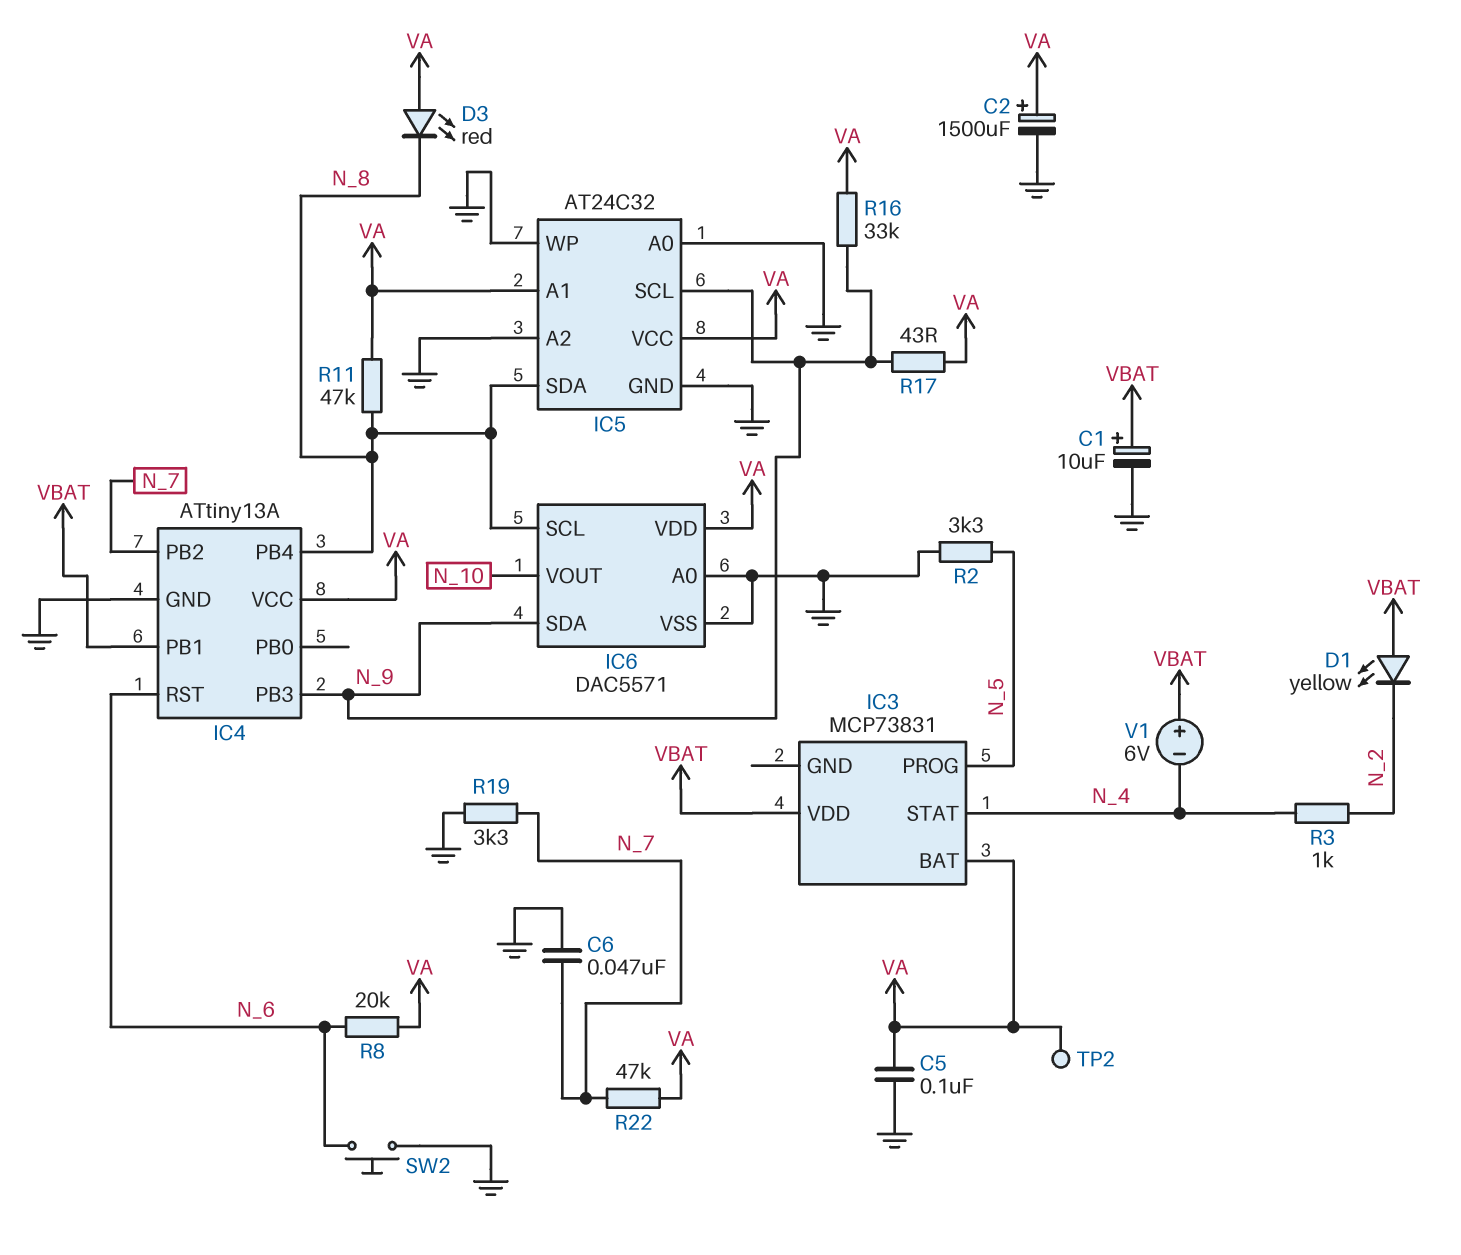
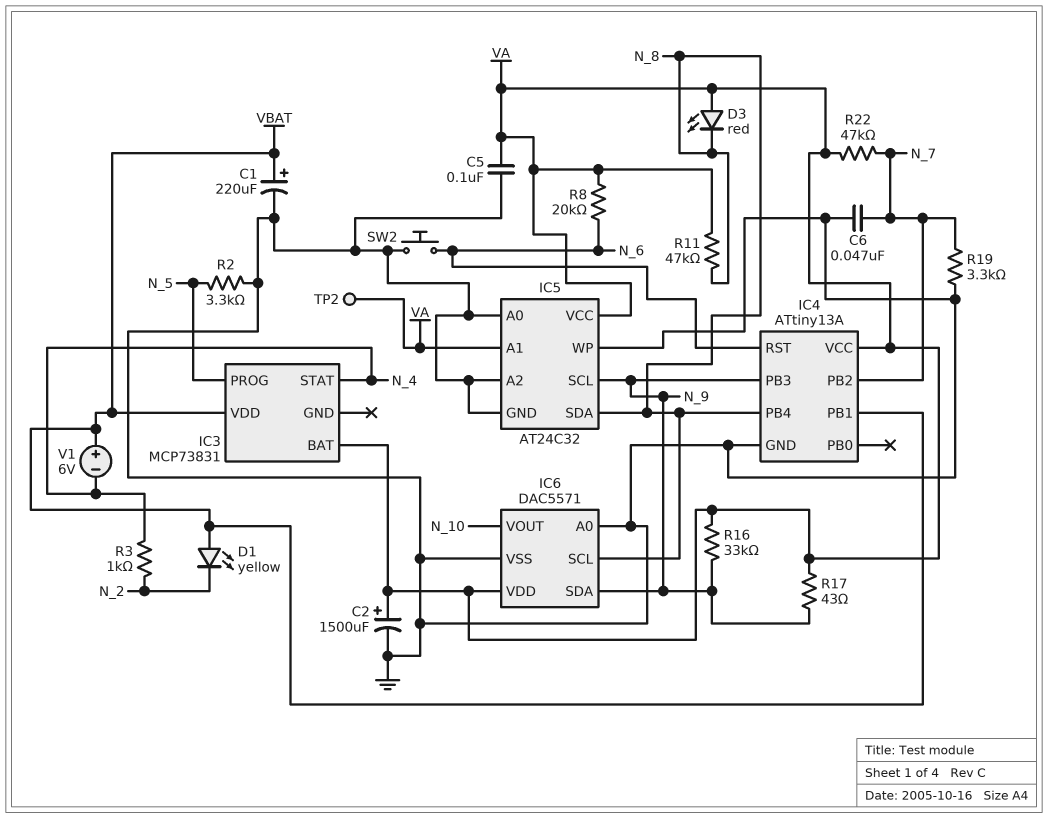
C1: 10uF (plus VBAT, minus GND) -> 220uF (plus VBAT, minus GND)

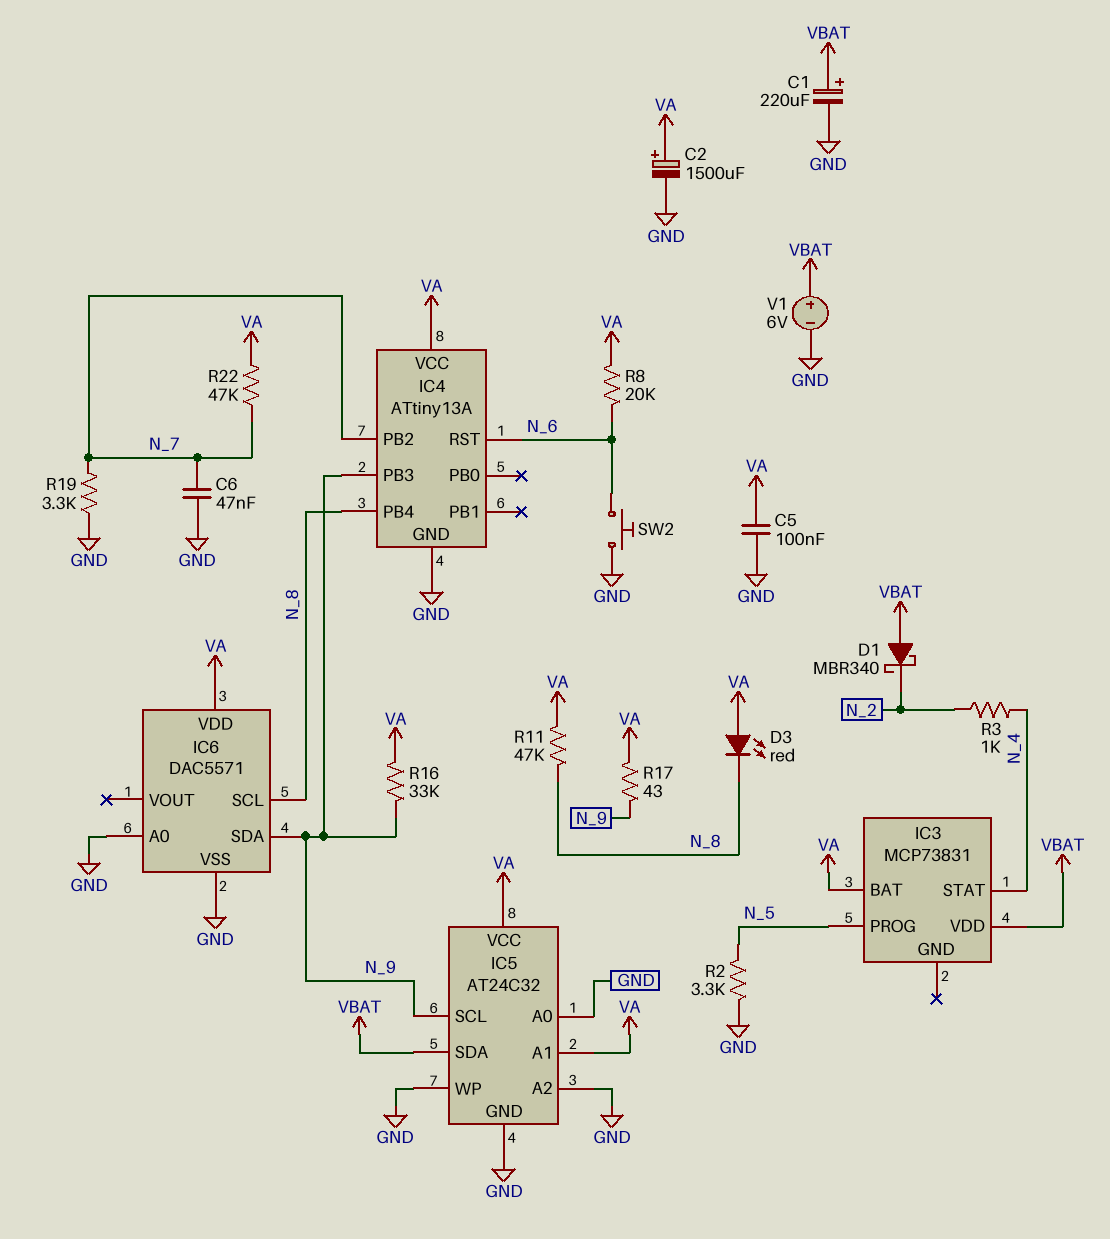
D1: LED yellow (A VBAT, K N_2) -> schottky MBR340 (A VBAT, K N_2)
IC4 pin PB1: VBAT -> none
IC5 pin SDA: N_8 -> VBAT
IC6 pin VOUT: N_10 -> none
TP2: test point (VA) -> none
V1: 6V (plus VBAT, minus N_4) -> 6V (plus VBAT, minus GND)

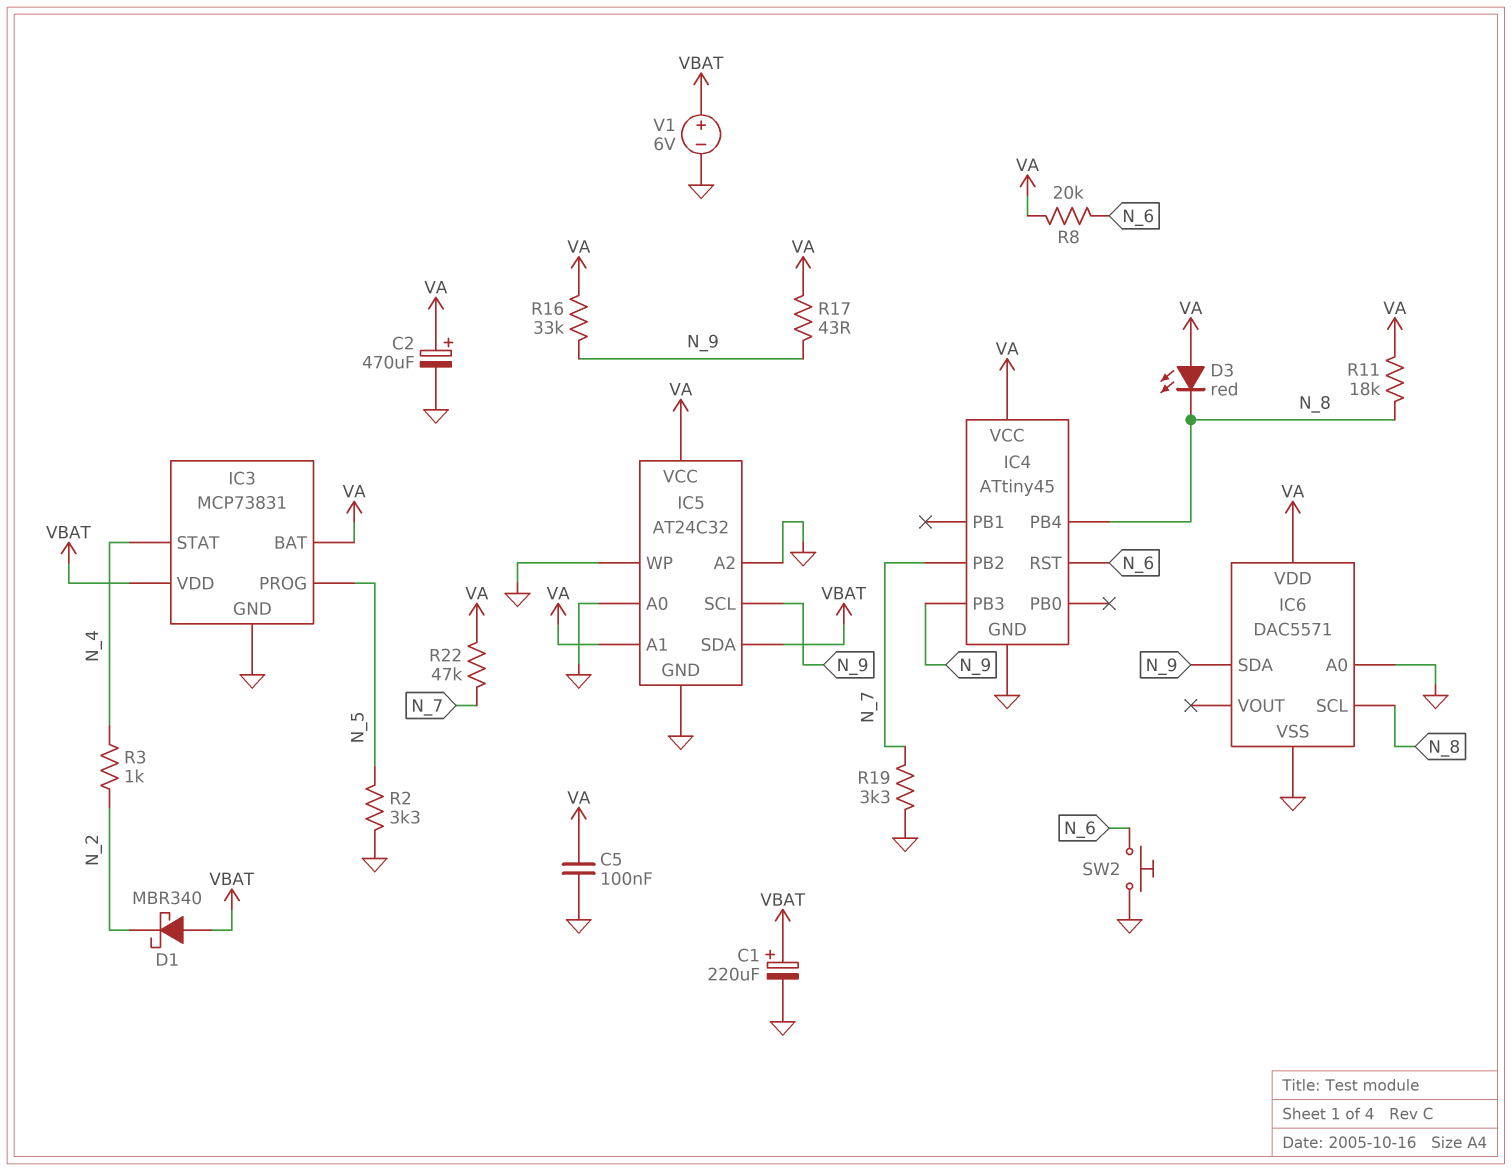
C2: 1500uF (plus VA, minus GND) -> 470uF (plus VA, minus GND)
C6: 47nF (GND, N_7) -> none
IC3 pin GND: none -> GND
IC4: ATtiny13A -> ATtiny45
R11: 47k (N_8, VA) -> 18k (N_8, VA)

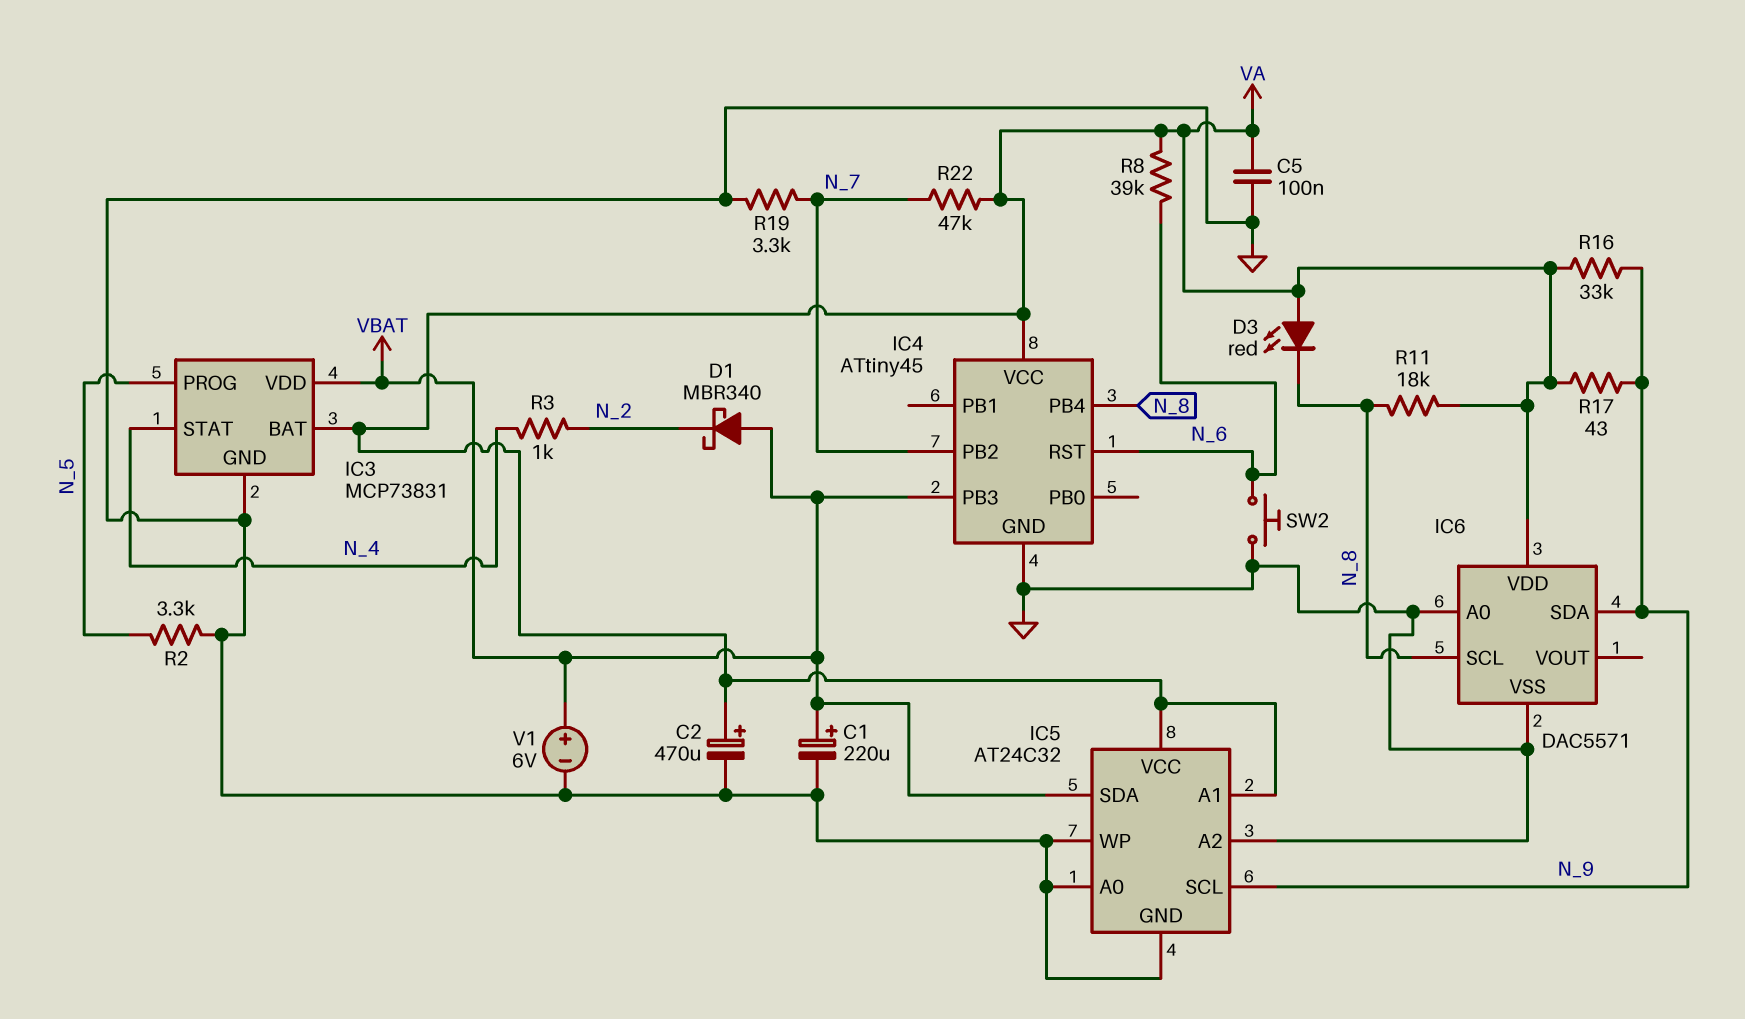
IC4 pin PB3: N_9 -> VBAT
R8: 20k (N_6, VA) -> 39k (N_6, VA)

